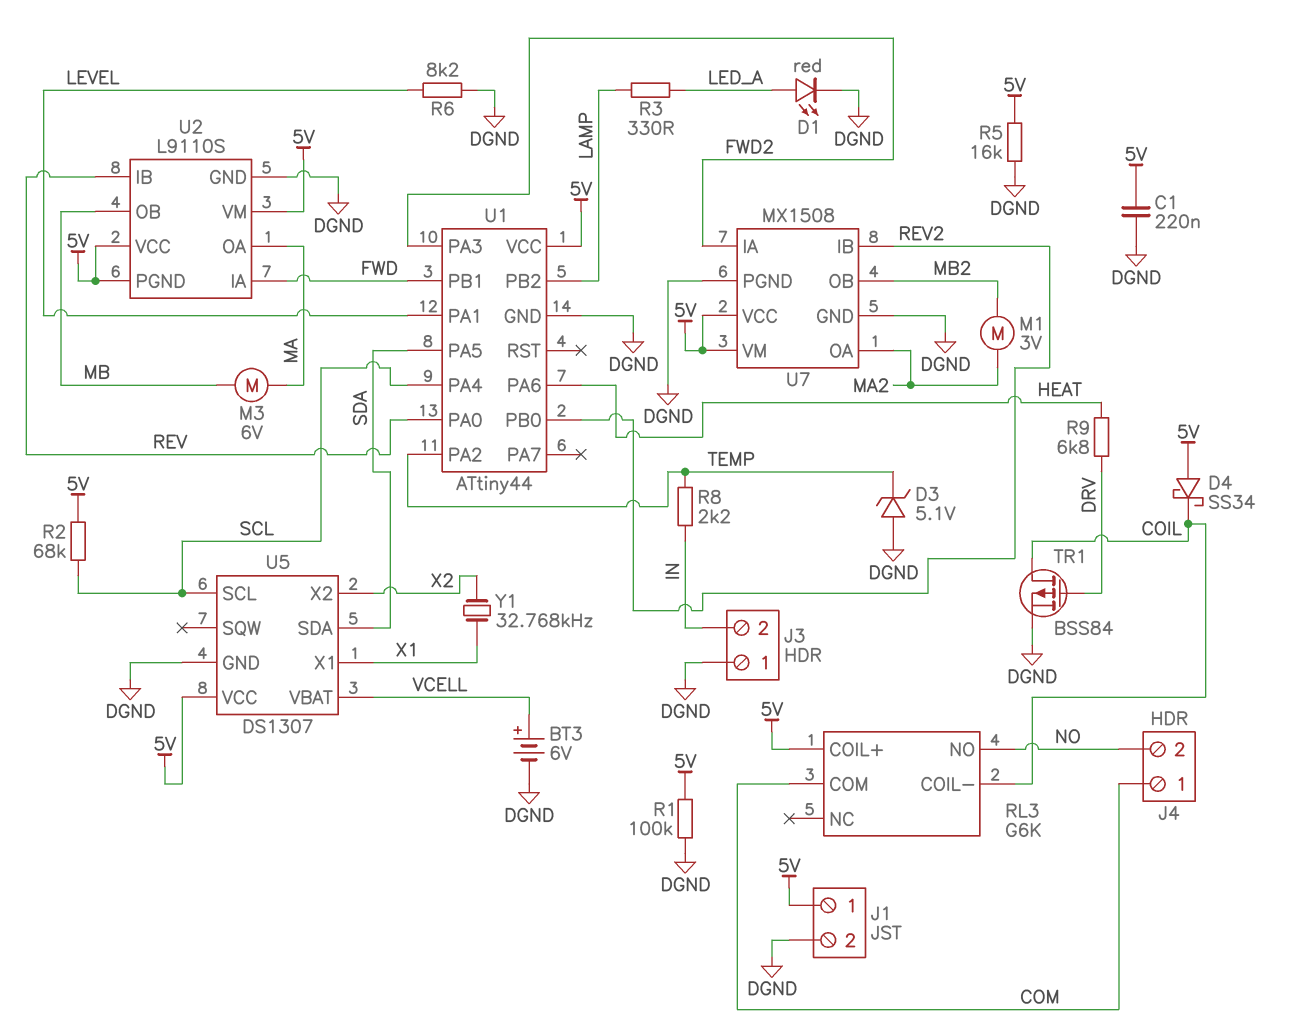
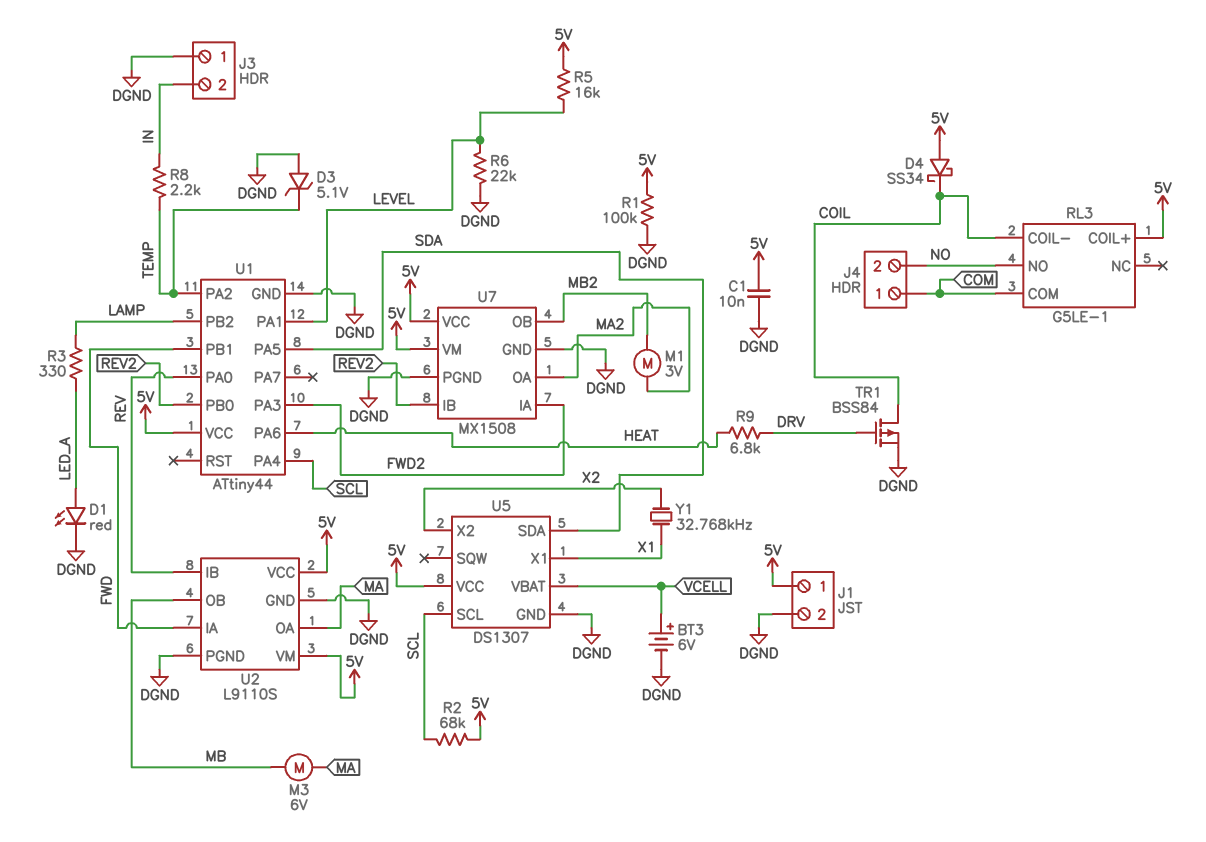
C1: 220nF (5V, DGND) -> 10nF (5V, DGND)
R5: 16k (5V, DGND) -> 16k (5V, LEVEL)
R6: 8.2k (DGND, LEVEL) -> 22k (DGND, LEVEL)
RL3: G6K -> G5LE-1
U2 pin PGND: 5V -> DGND

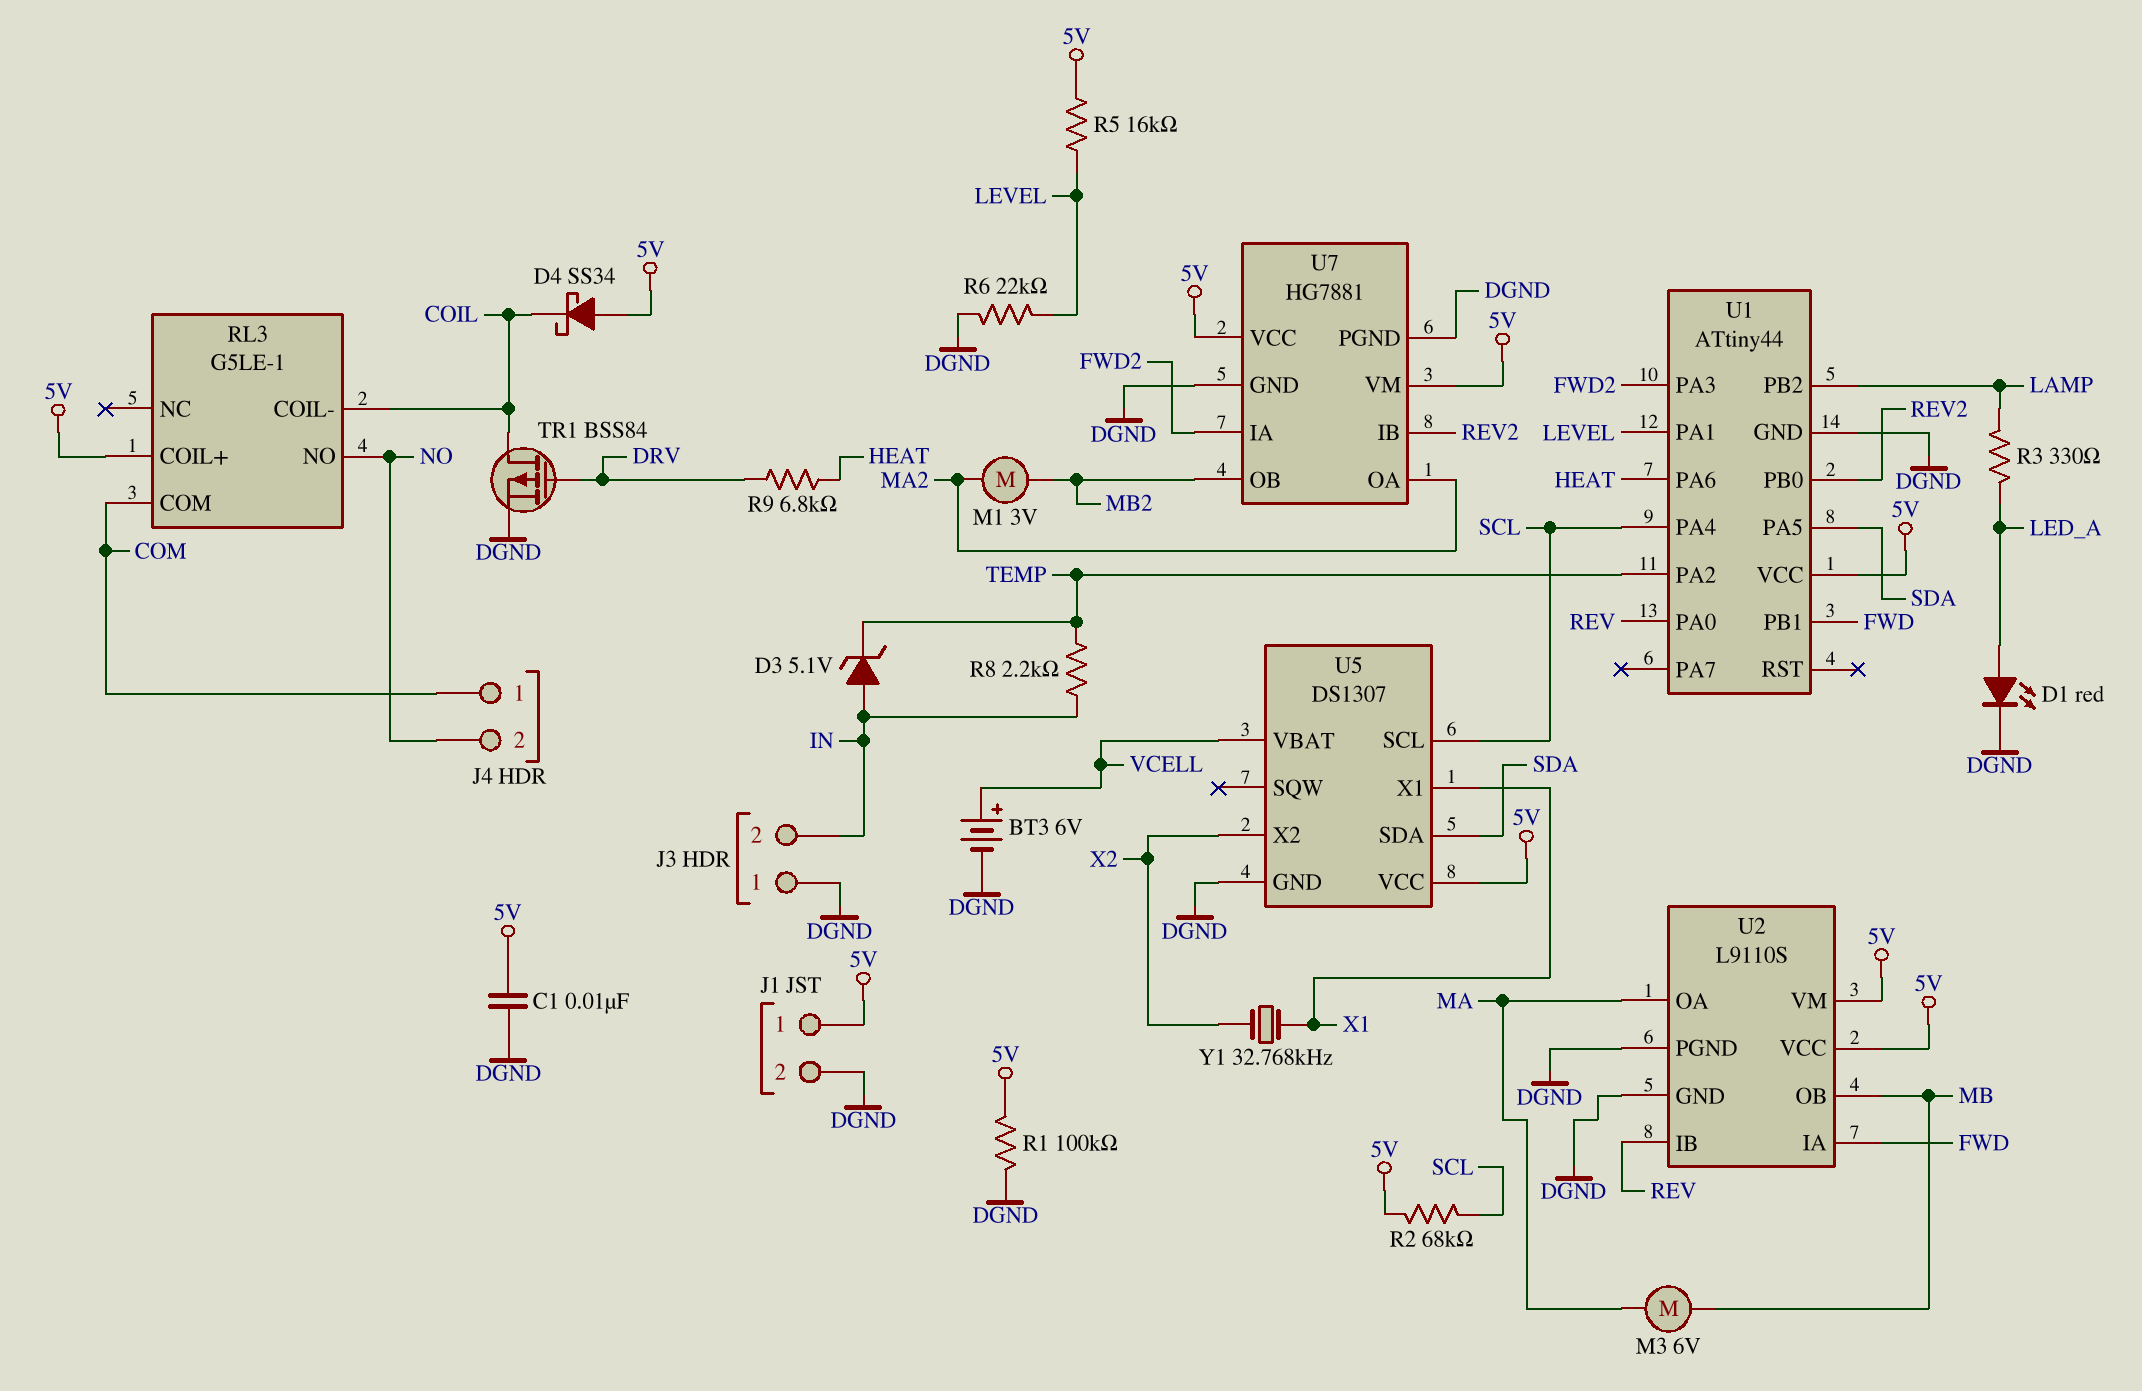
D3: zener 5.1V (A DGND, K TEMP) -> zener 5.1V (A IN, K TEMP)
U7: MX1508 -> HG7881

